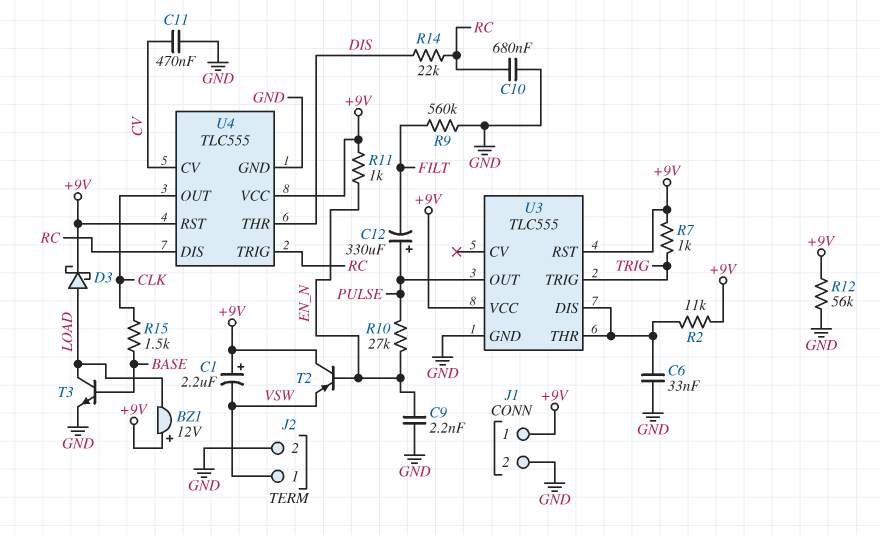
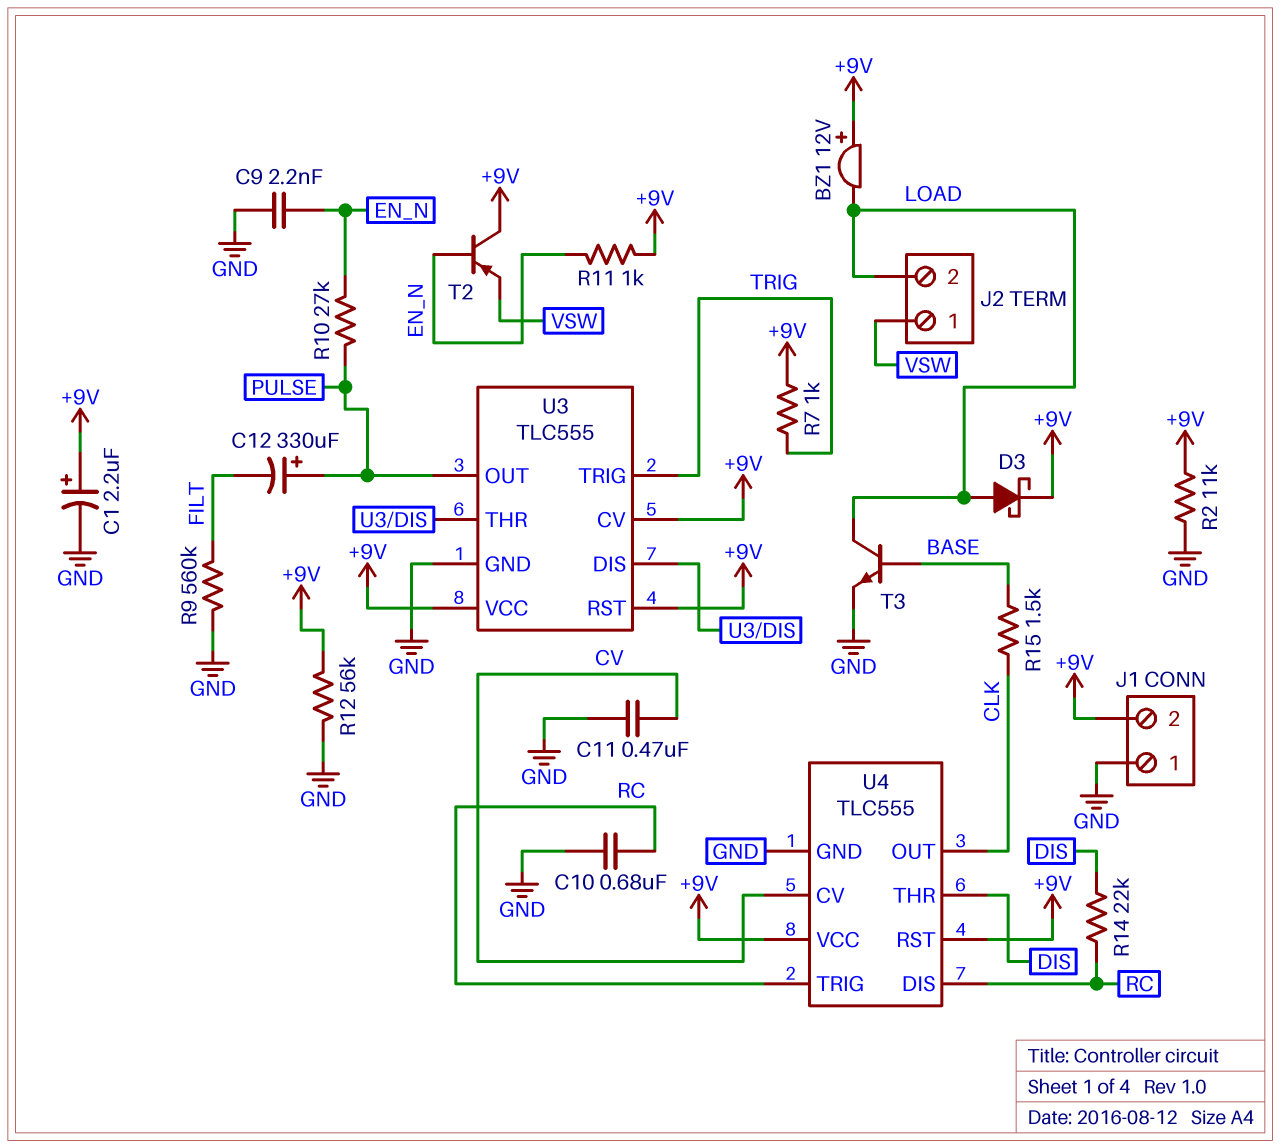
C1: 2.2uF (plus +9V, minus VSW) -> 2.2uF (plus +9V, minus GND)
C6: 33nF (GND, U3/DIS) -> none
J1 pin 1: +9V -> GND
J1 pin 2: GND -> +9V
J2 pin 2: GND -> LOAD
R2: 11k (+9V, U3/DIS) -> 11k (+9V, GND)
U3 pin CV: none -> +9V

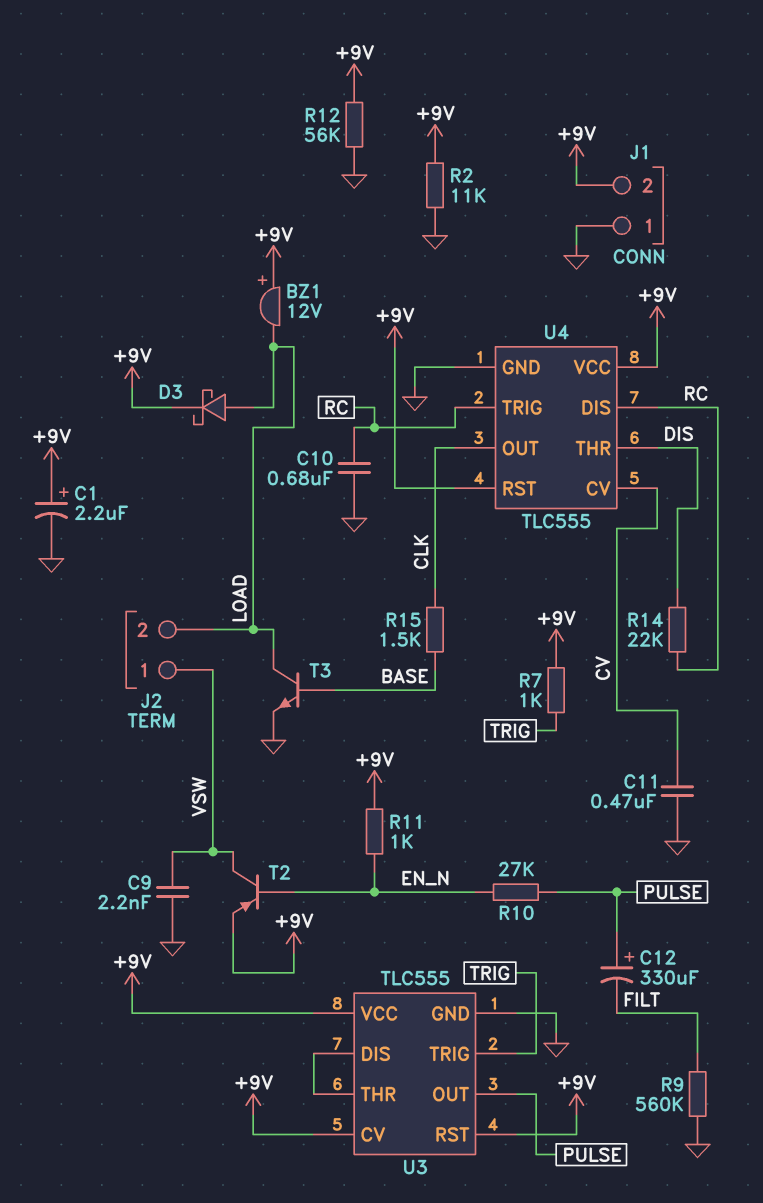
C9: 2.2nF (EN_N, GND) -> 2.2nF (GND, VSW)
T2: PNP (B EN_N, C +9V, E VSW) -> PNP (B EN_N, C VSW, E +9V)

